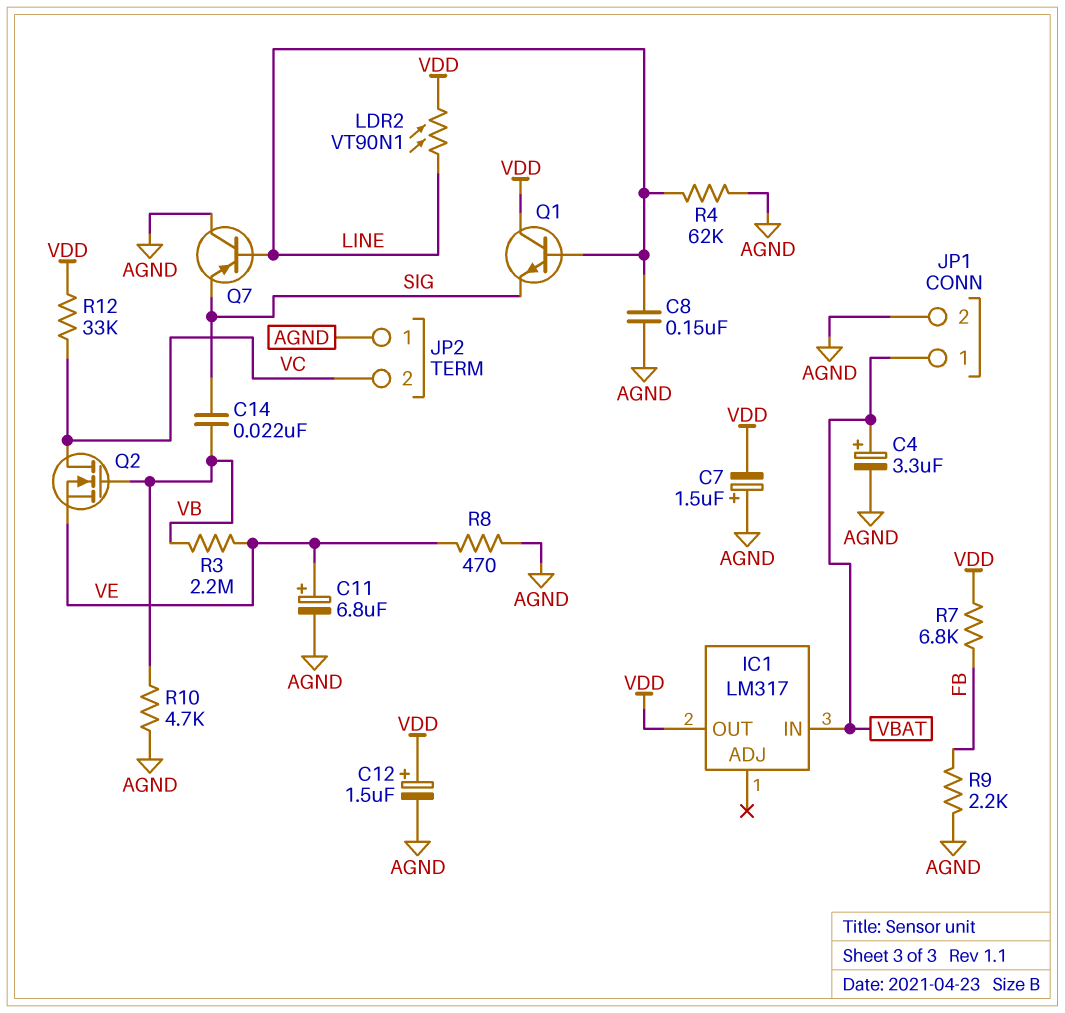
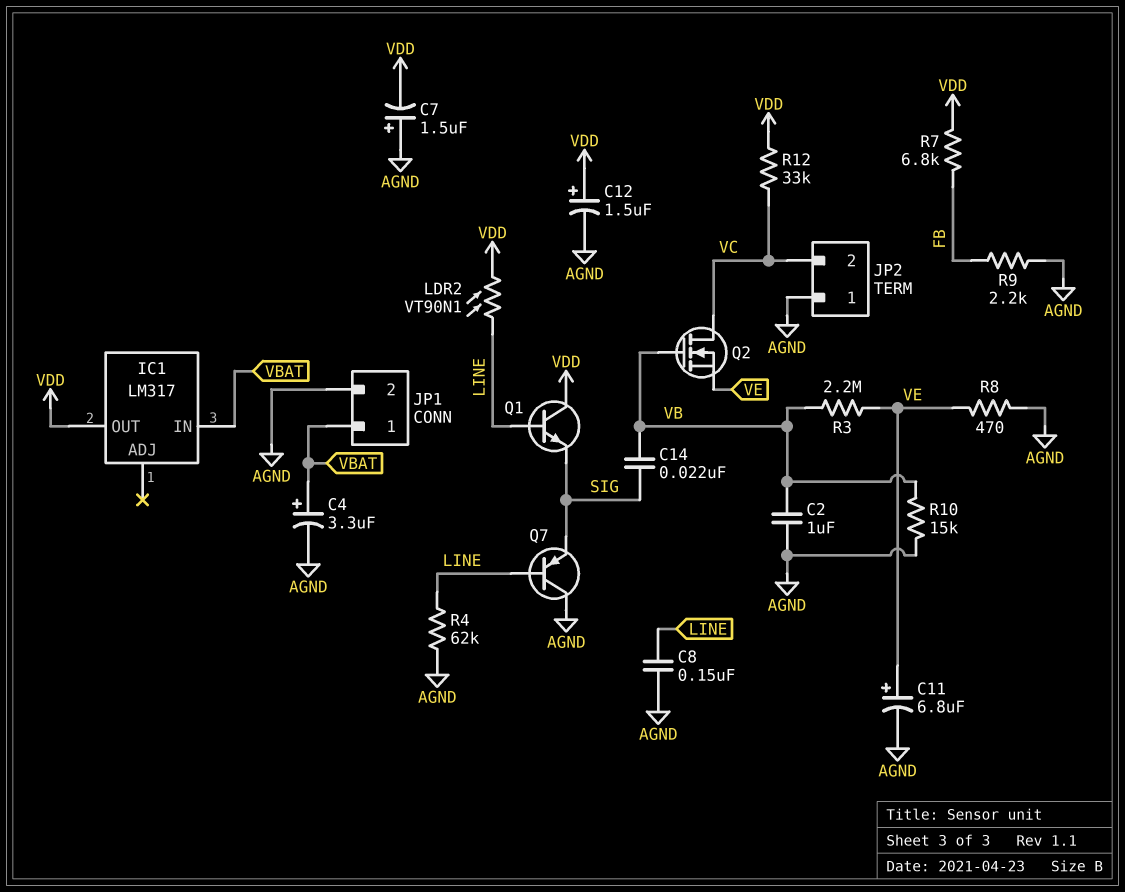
C2: none -> 1uF (AGND, VB)
R10: 4.7k (AGND, VB) -> 15k (AGND, VB)

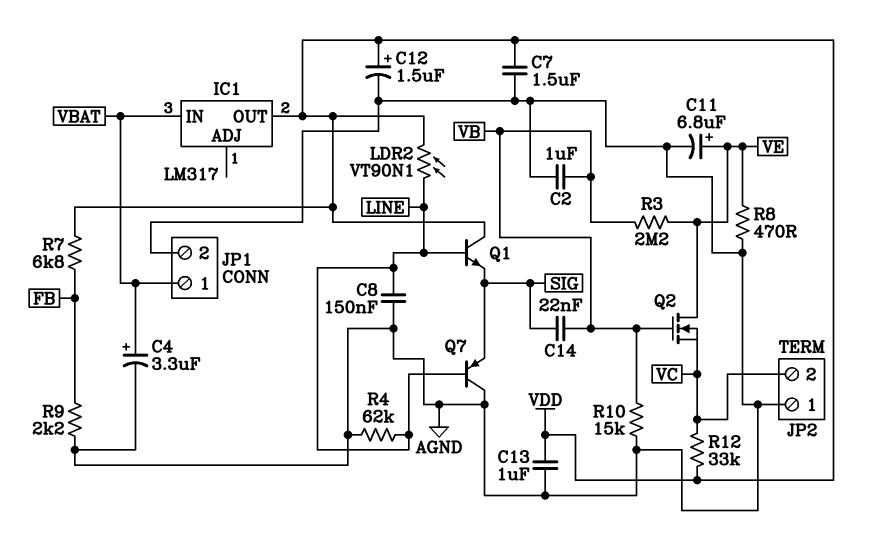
C7: 1.5uF (plus AGND, minus VDD) -> 1.5uF (AGND, VDD)
C13: none -> 1uF (AGND, VDD)
Q2: NMOS (G VB, D VC, S VE) -> NMOS (G VB, D VE, S VC)

